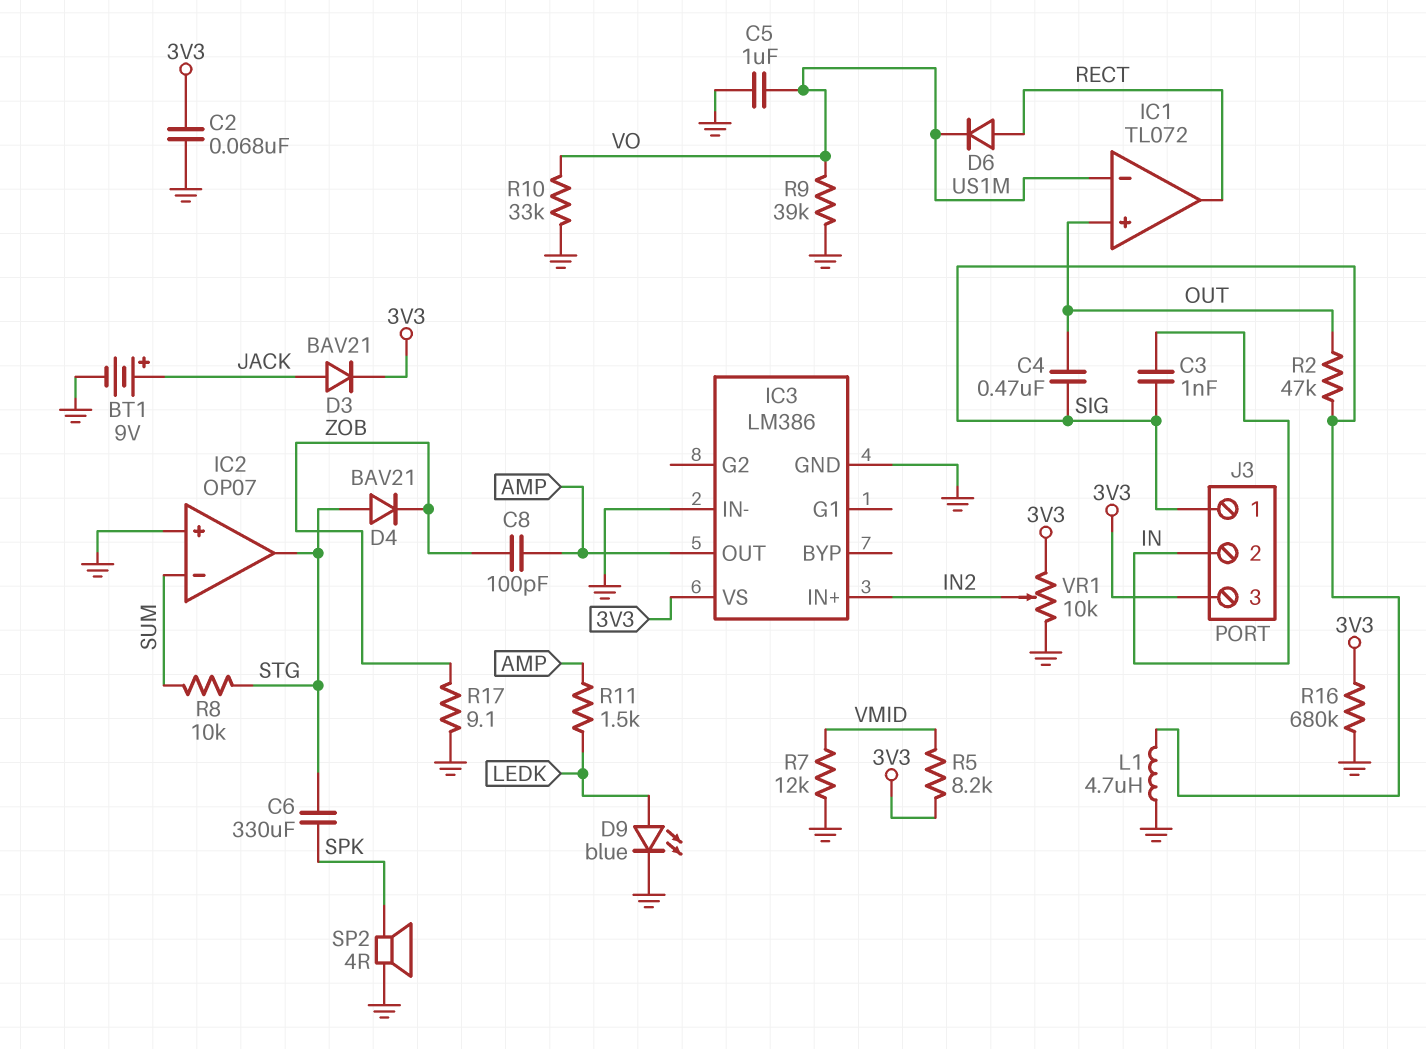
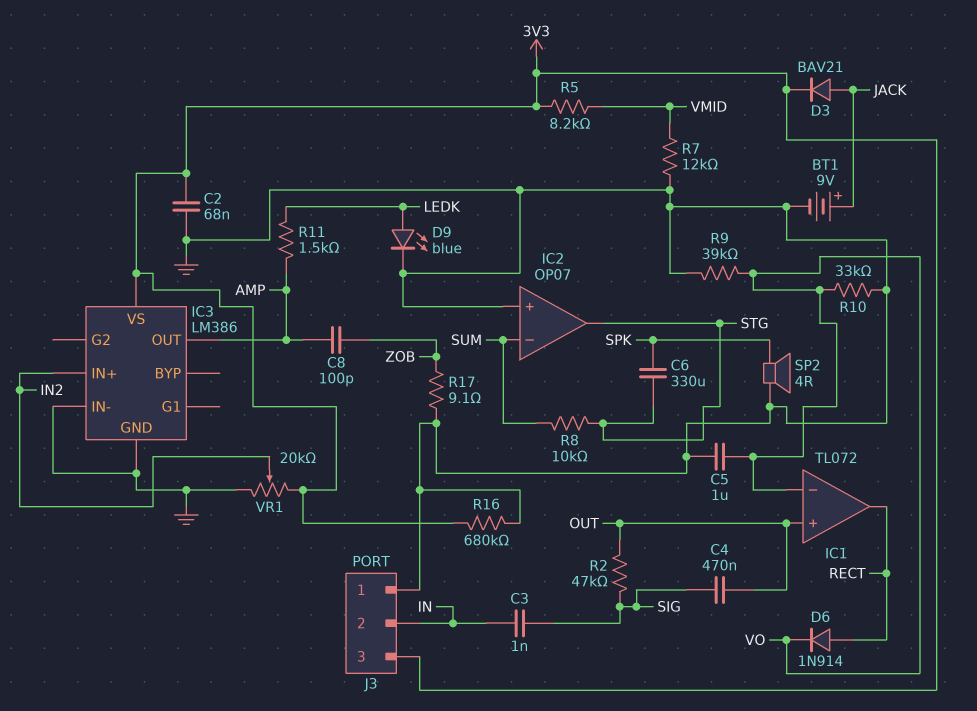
D4: diode BAV21 (A STG, K ZOB) -> none
D6: diode US1M (A RECT, K VO) -> diode 1N914 (A RECT, K VO)
J3 pin 1: SIG -> GND
L1: 4.7uH (GND, SIG) -> none
VR1: 10k (3V3, GND, wiper IN2) -> 20k (3V3, GND, wiper IN2)

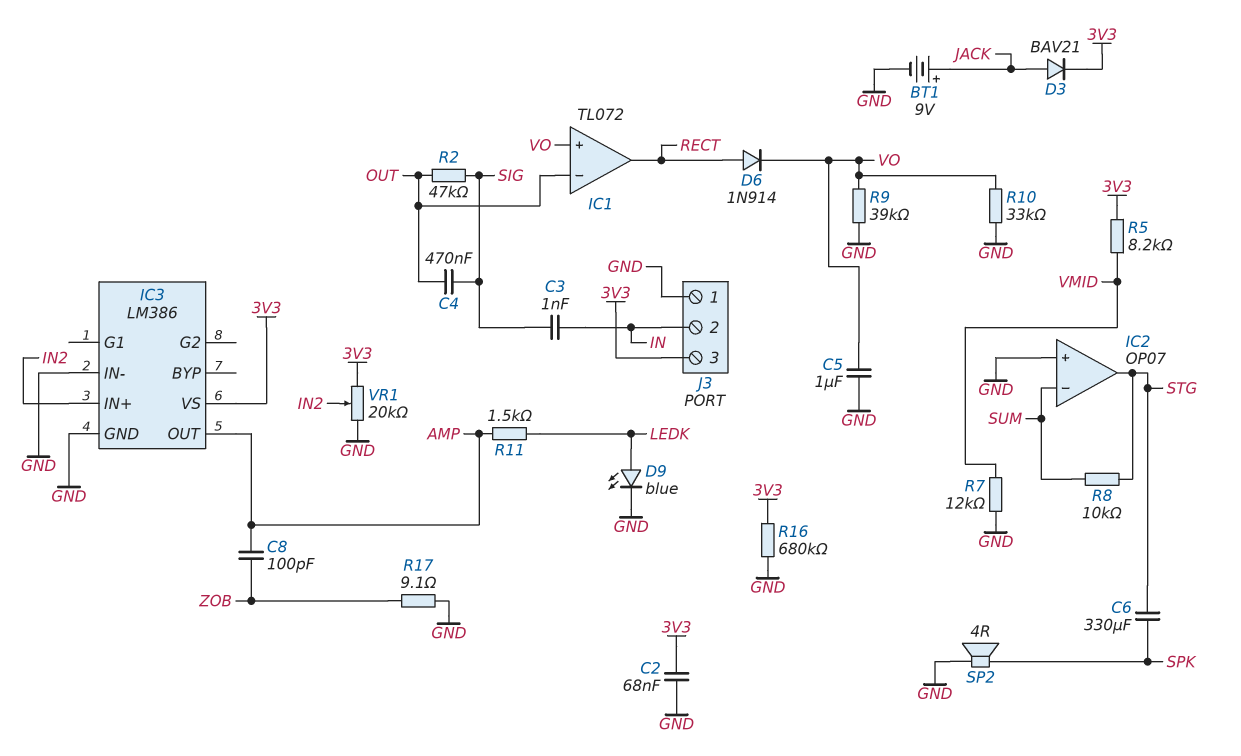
IC1 pin in+: OUT -> VO
IC1 pin in-: VO -> OUT

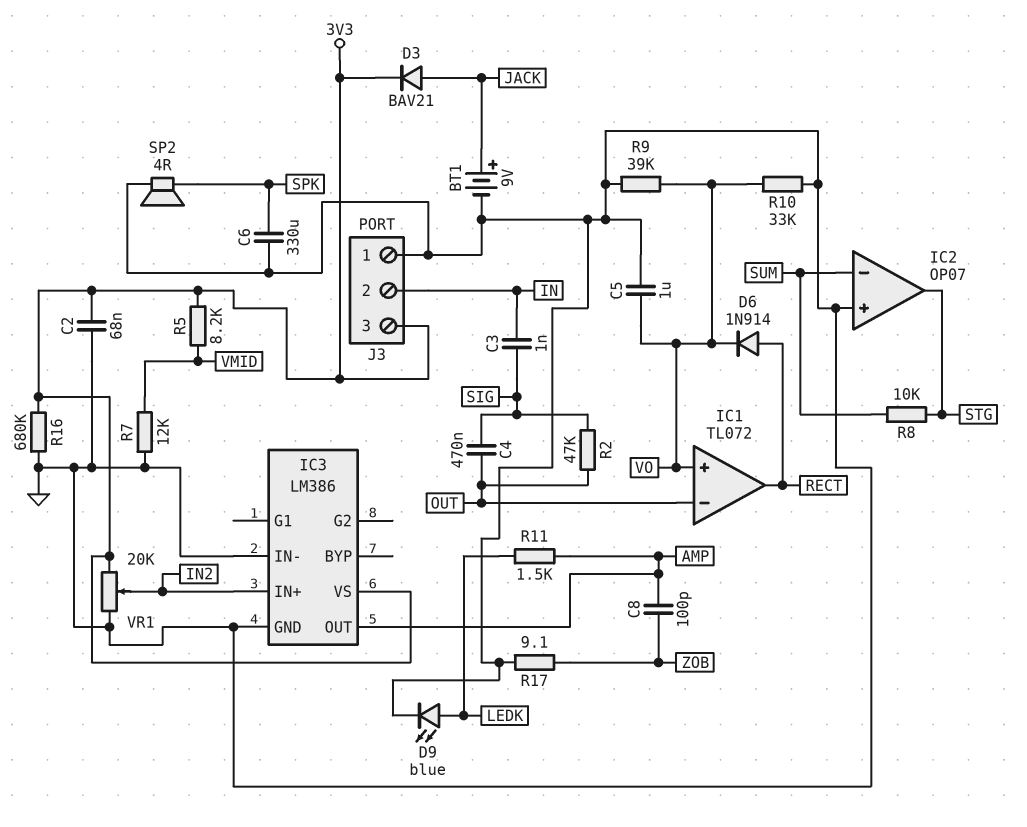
C6: 330uF (SPK, STG) -> 330uF (GND, SPK)

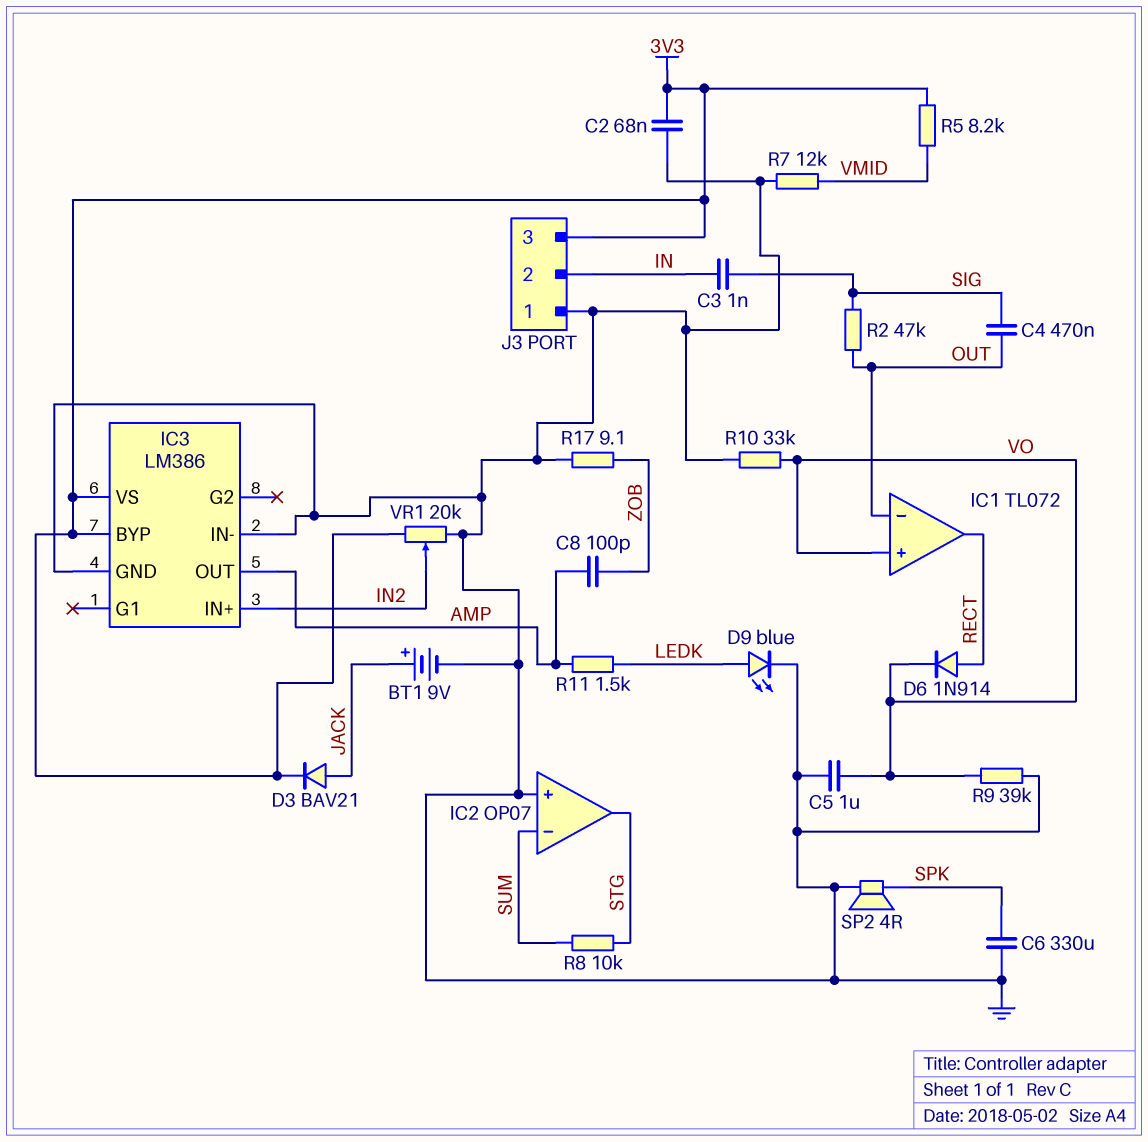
IC3 pin BYP: none -> 3V3
R16: 680k (3V3, GND) -> none

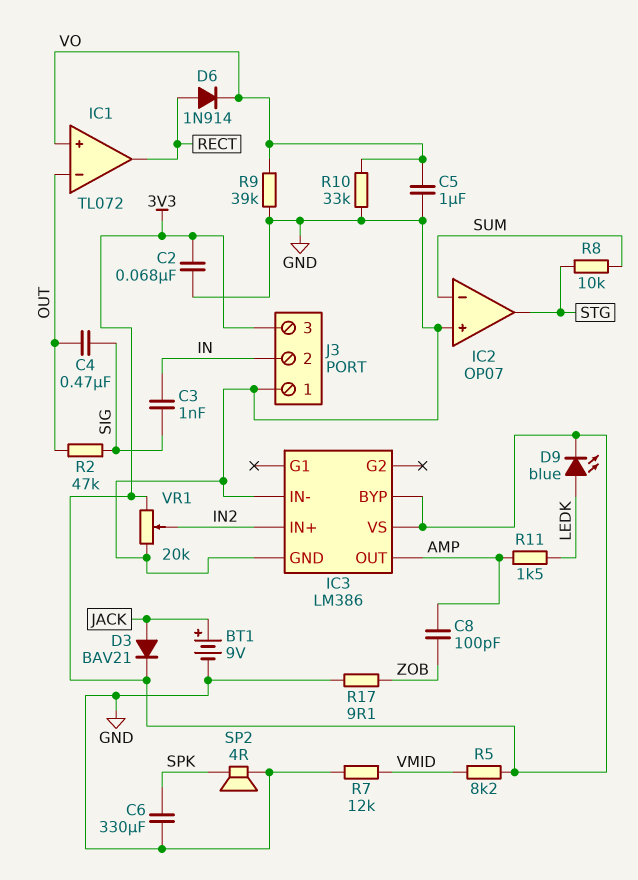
D9: LED blue (A LEDK, K GND) -> LED blue (A LEDK, K 3V3)

